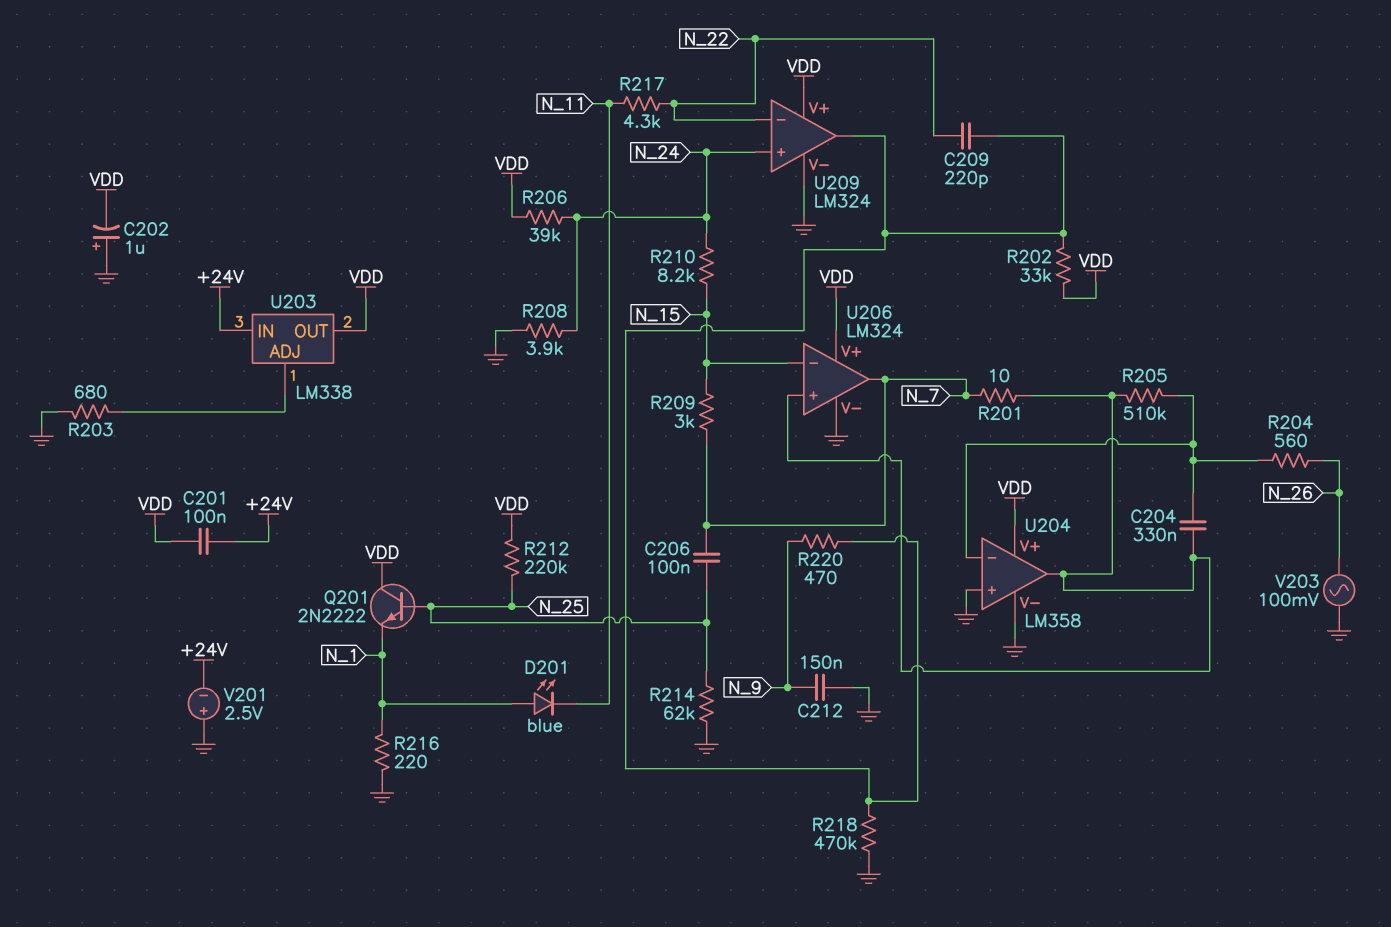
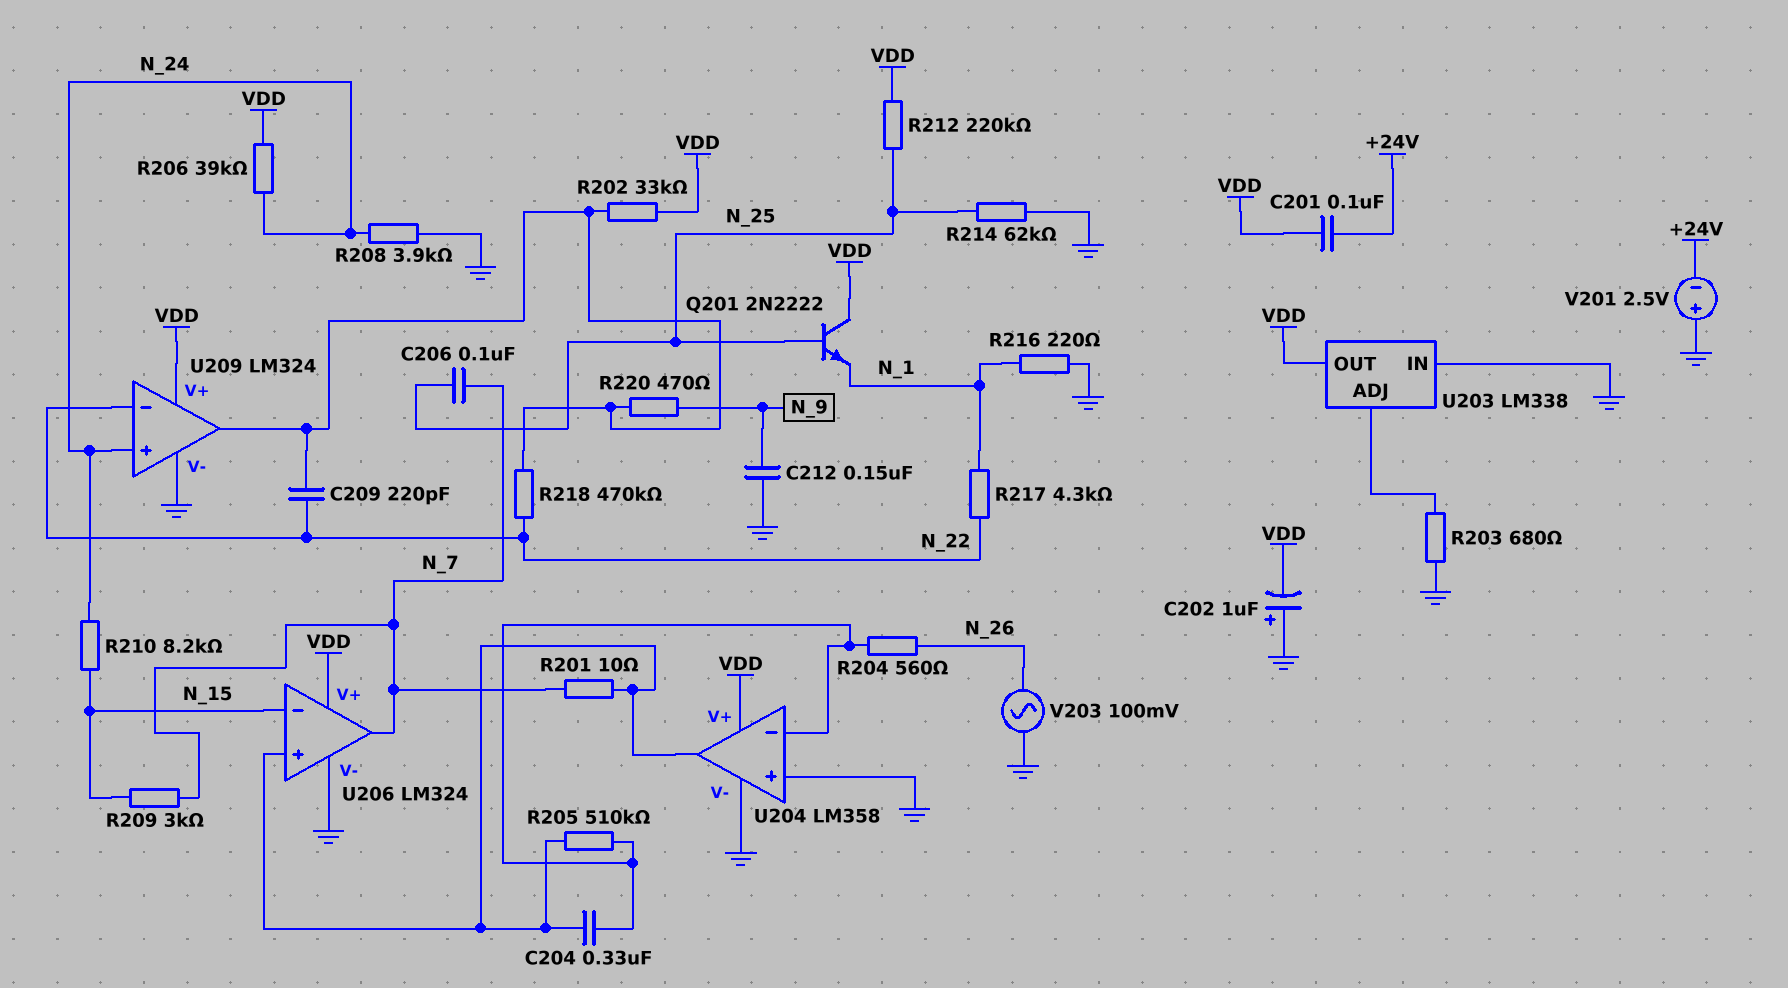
D201: LED blue (A N_1, K N_11) -> none
R217: 4.3k (N_11, N_22) -> 4.3k (N_1, N_22)
R218: 470k (GND, U209/out) -> 470k (N_22, U209/out)
U203 pin IN: +24V -> GND

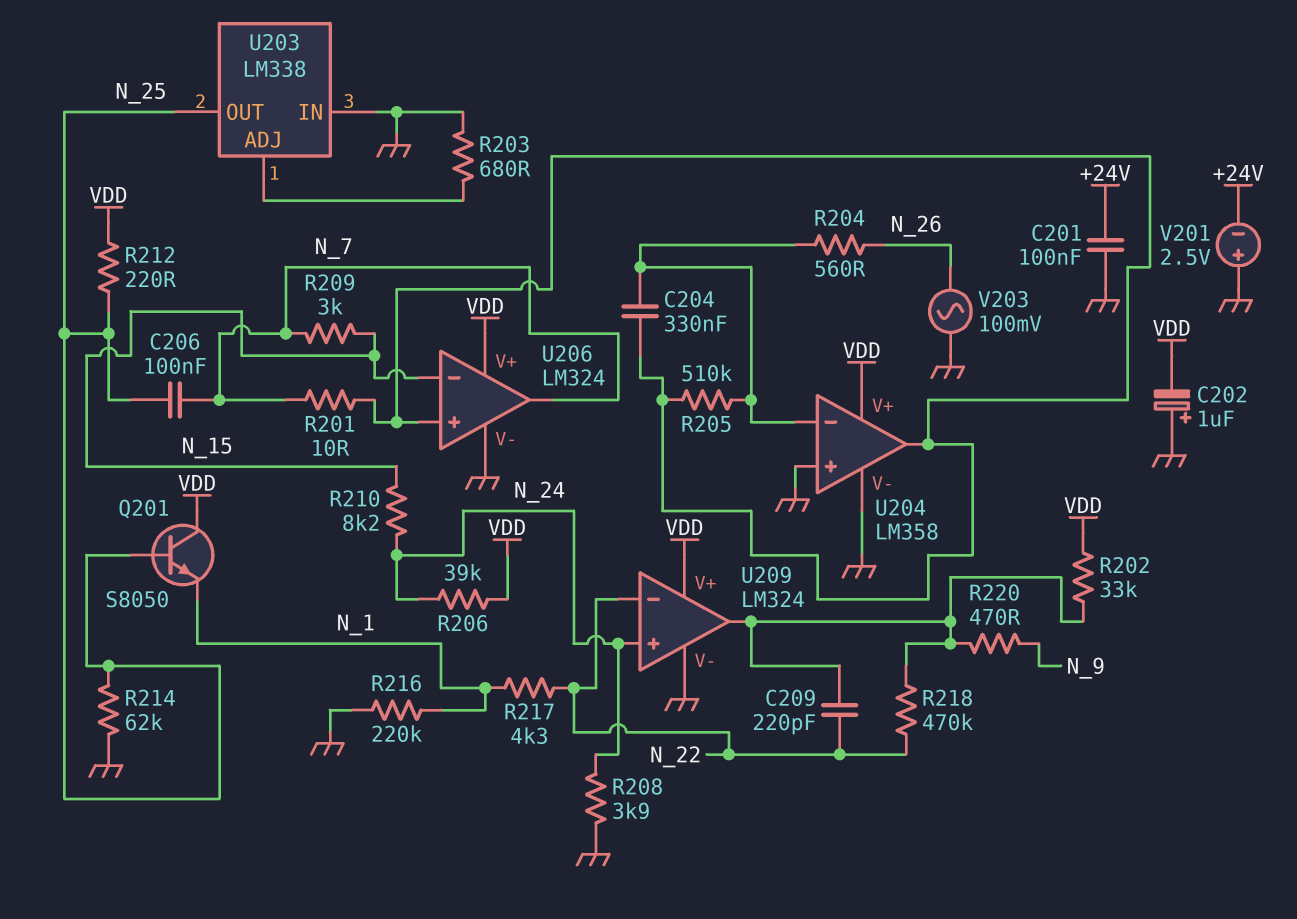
C201: 100nF (+24V, VDD) -> 100nF (+24V, GND)
C212: 150nF (GND, N_9) -> none
Q201: NPN 2N2222 (B N_25, C VDD, E N_1) -> NPN S8050 (B N_25, C VDD, E N_1)
R212: 220k (N_25, VDD) -> 220 (N_25, VDD)
R216: 220 (GND, N_1) -> 220k (GND, N_1)
U203 pin OUT: VDD -> N_25

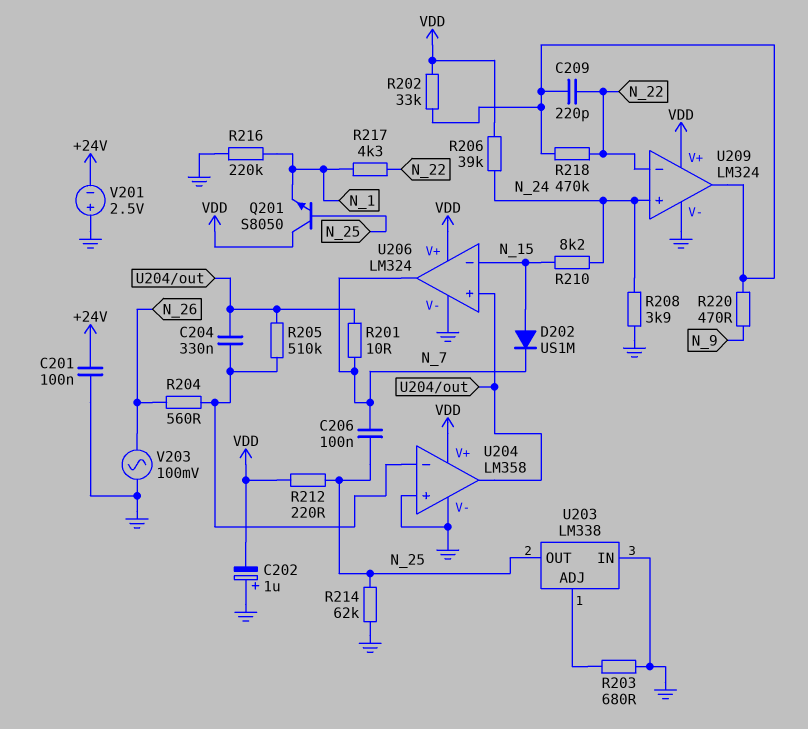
D202: none -> diode US1M (A N_15, K N_7)
R209: 3k (N_7, N_15) -> none

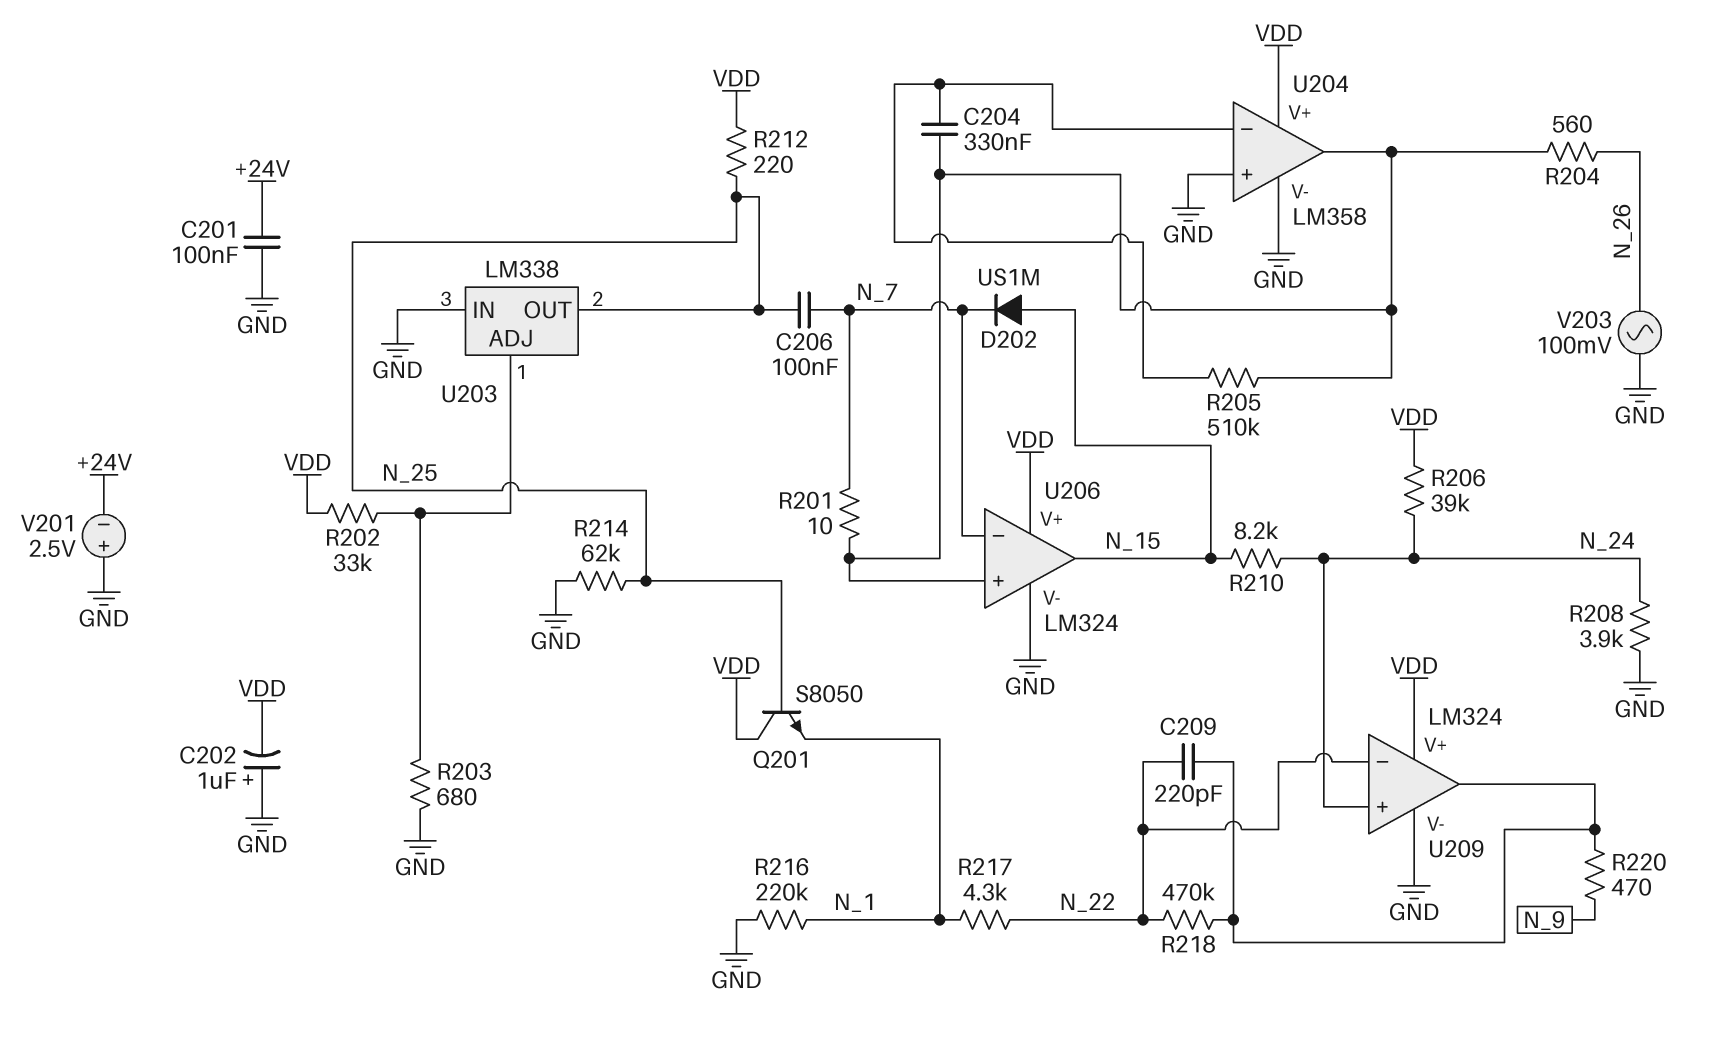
R202: 33k (U209/out, VDD) -> 33k (U203/ADJ, VDD)
R204: 560 (N_26, U204/in-) -> 560 (N_26, U204/out)
U206 pin in-: N_15 -> N_7
U206 pin out: N_7 -> N_15

